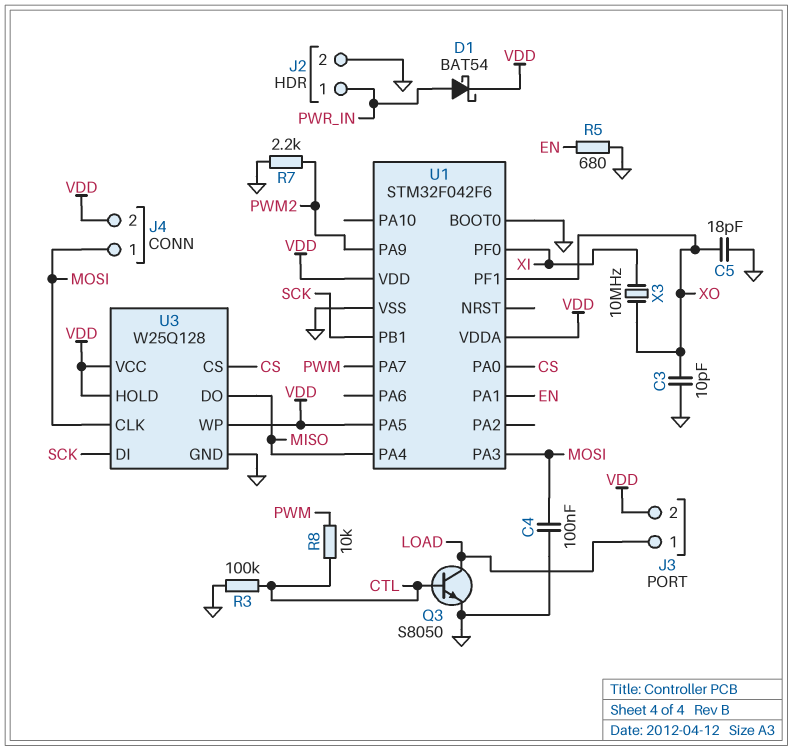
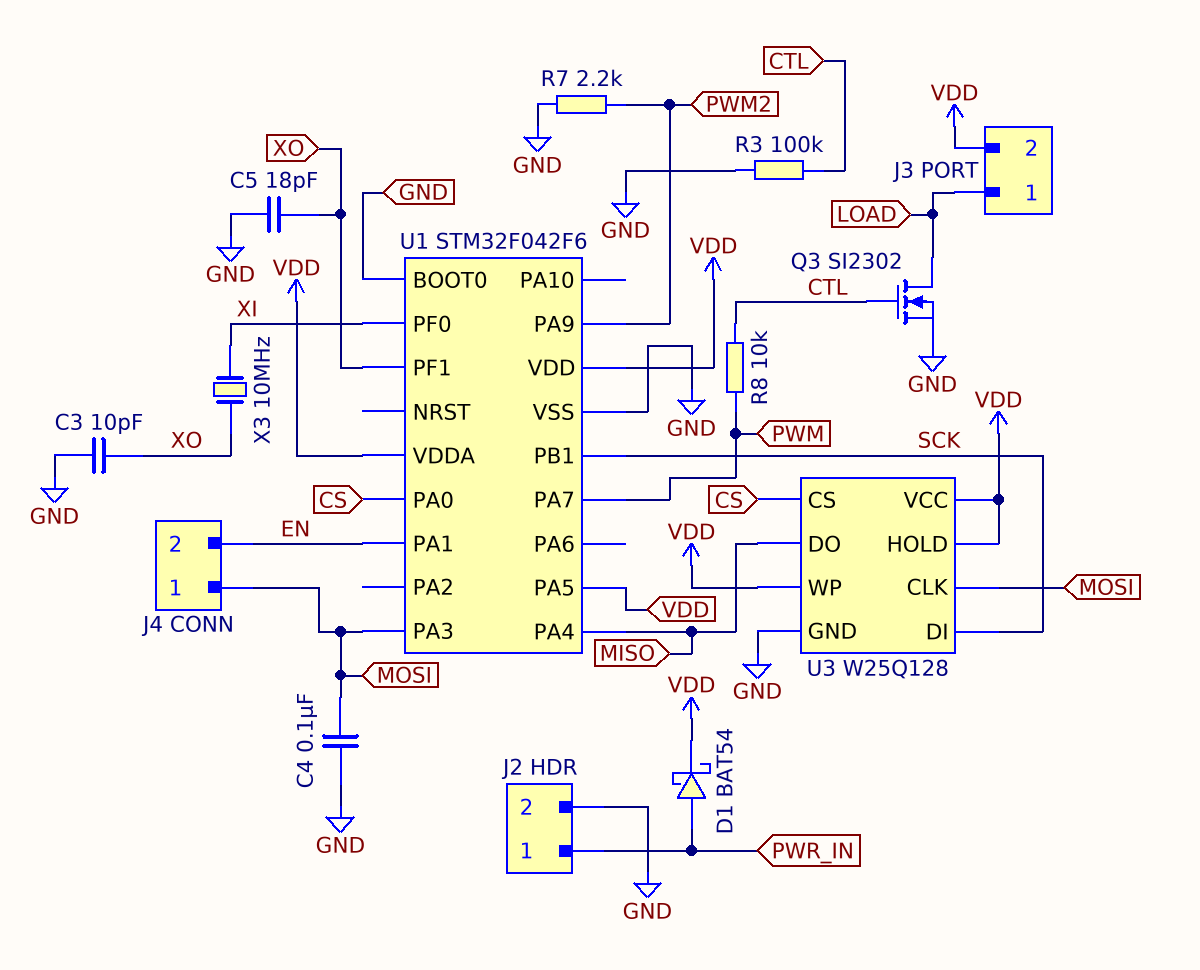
J4 pin 2: VDD -> EN
Q3: NPN S8050 (B CTL, C LOAD, E GND) -> NMOS SI2302 (G CTL, D LOAD, S GND)
R5: 680 (EN, GND) -> none

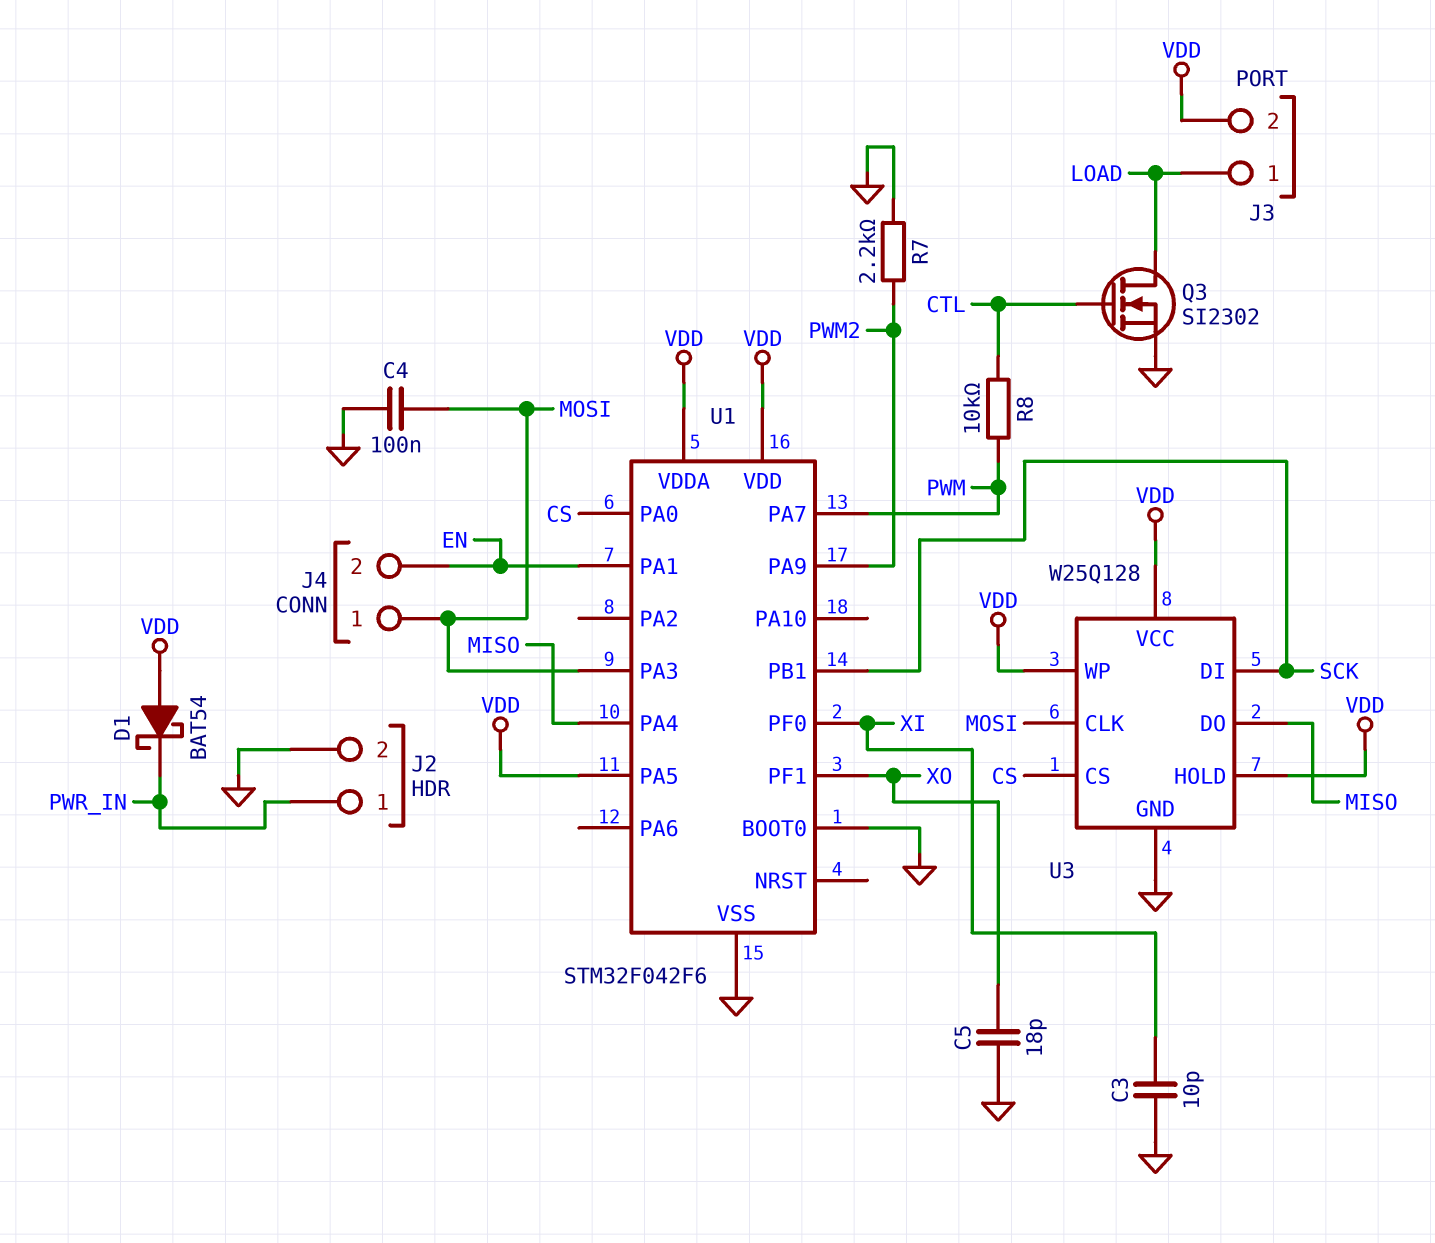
C3: 10pF (GND, XO) -> 10pF (GND, XI)
D1: schottky BAT54 (A PWR_IN, K VDD) -> schottky BAT54 (A VDD, K PWR_IN)
R3: 100k (CTL, GND) -> none
X3: 10MHz (XI, XO) -> none

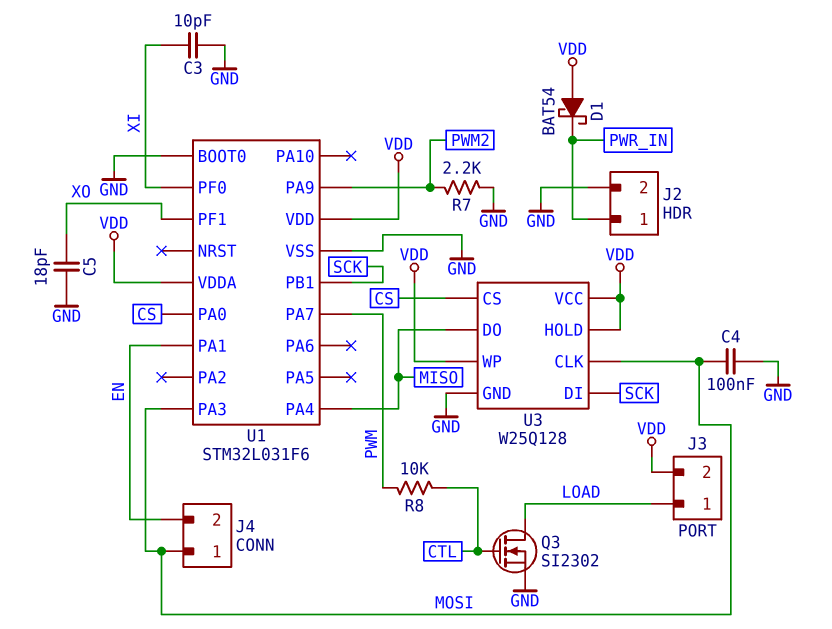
U1: STM32F042F6 -> STM32L031F6
U1 pin PA5: VDD -> none

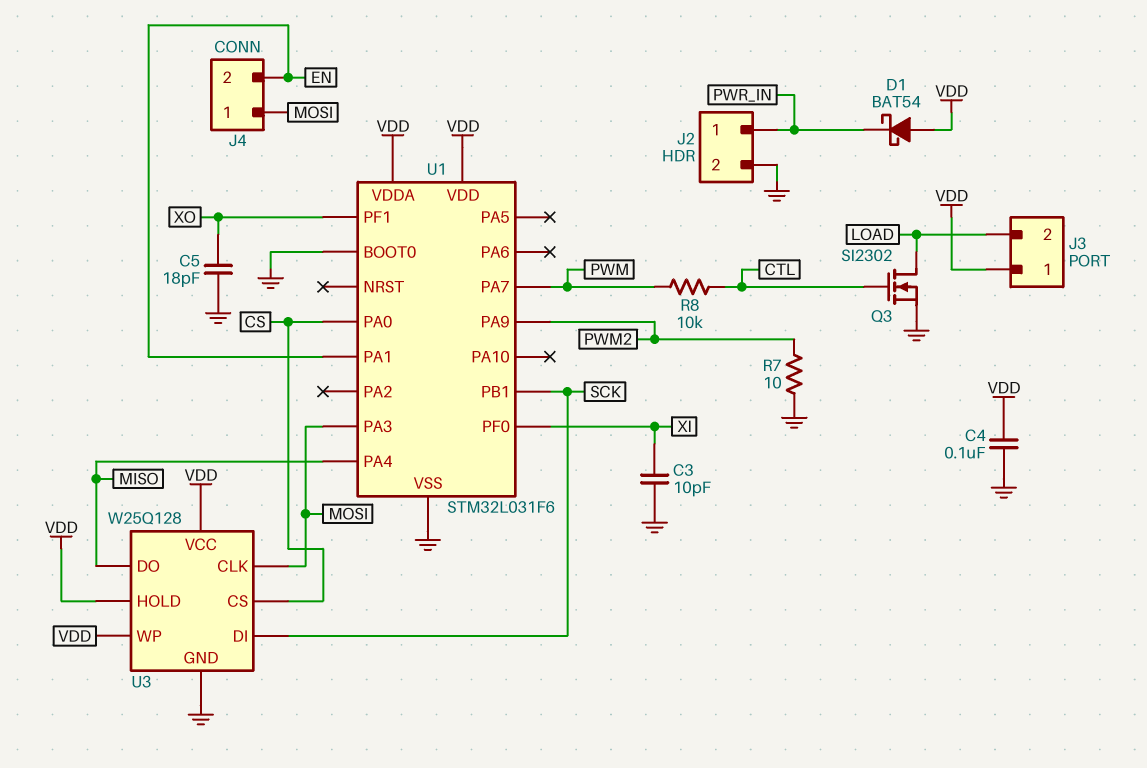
C4: 100nF (GND, MOSI) -> 100nF (GND, VDD)
J3 pin 1: LOAD -> VDD
J3 pin 2: VDD -> LOAD
R7: 2.2k (GND, PWM2) -> 10 (GND, PWM2)

